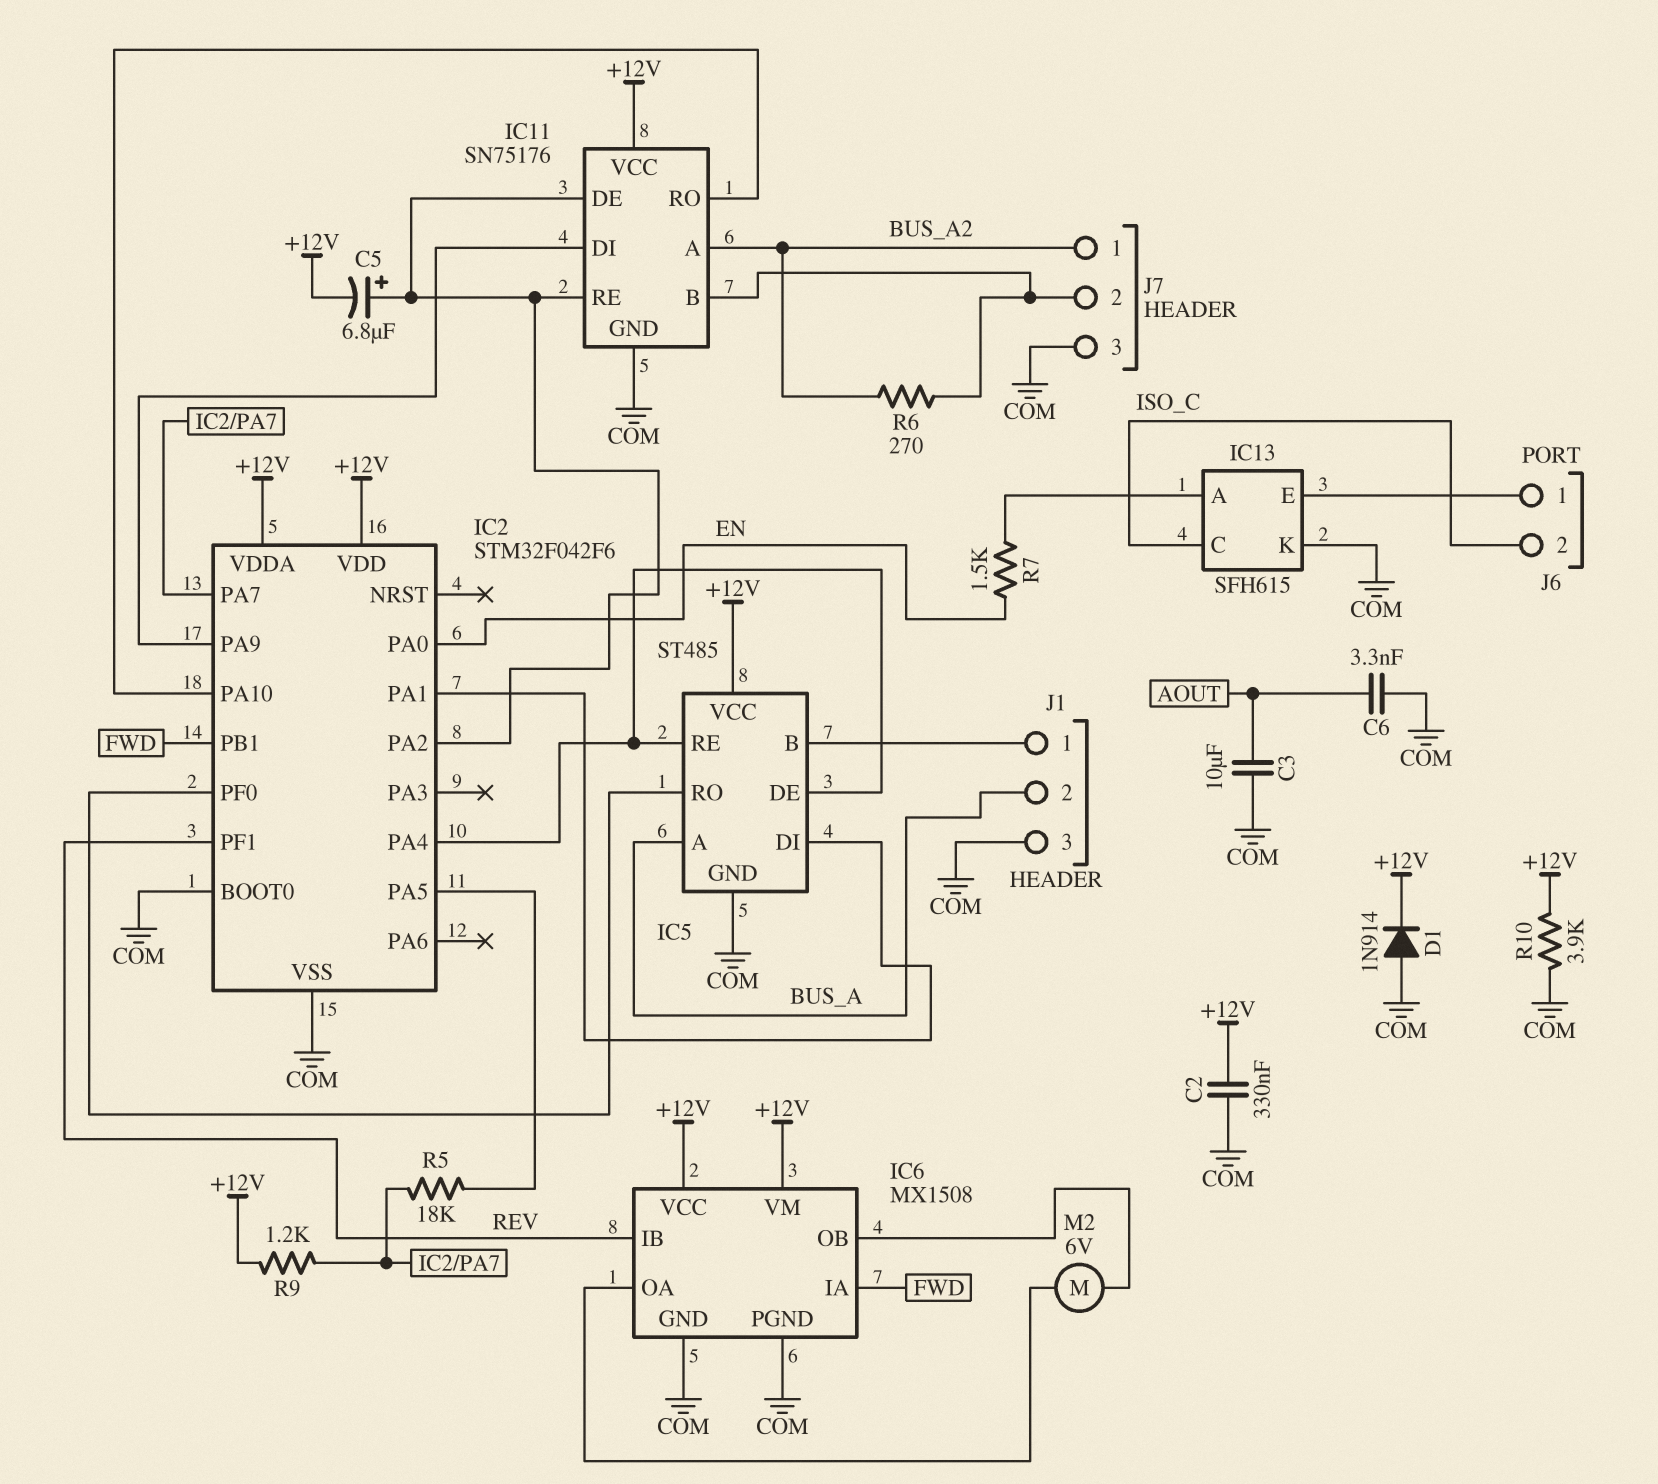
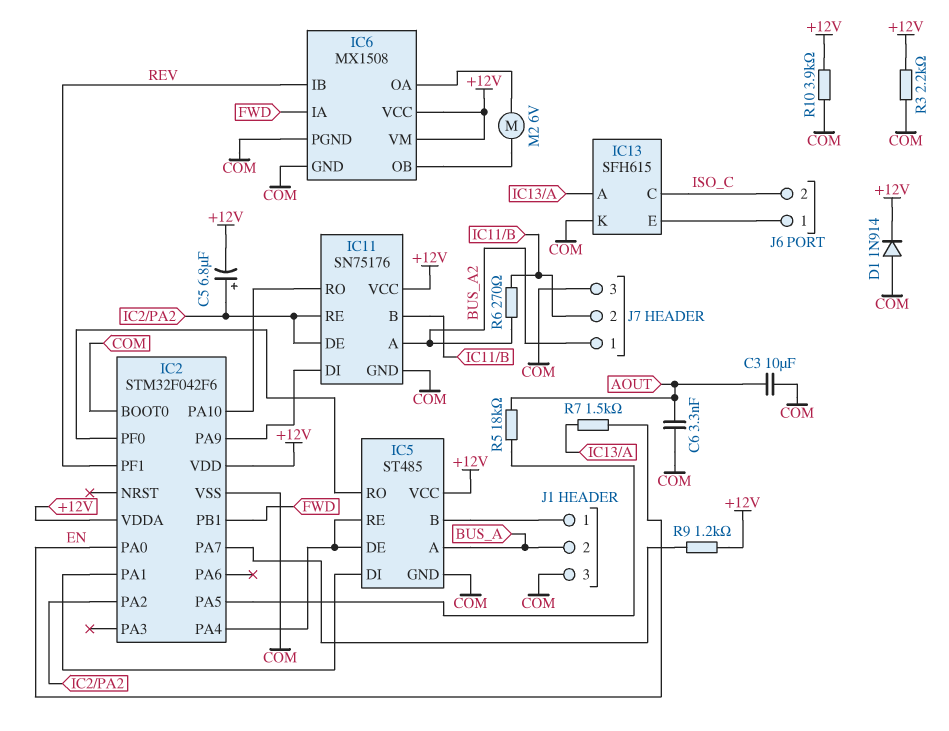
C2: 330nF (+12V, COM) -> none
R3: none -> 2.2k (+12V, COM)
R5: 18k (IC2/PA5, IC2/PA7) -> 18k (AOUT, IC2/PA5)

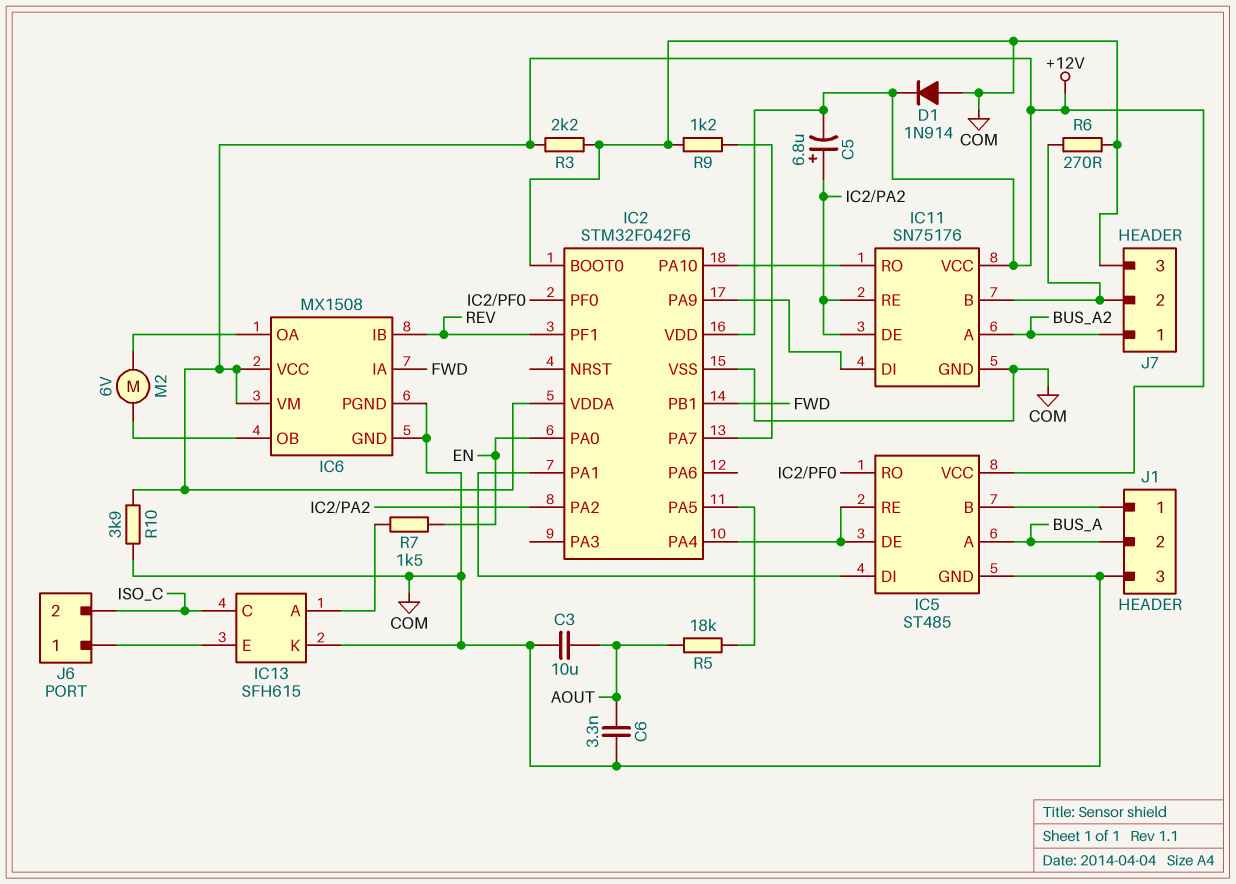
R6: 270 (BUS_A2, IC11/B) -> 270 (COM, IC11/B)
R9: 1.2k (+12V, IC2/PA7) -> 1.2k (COM, IC2/PA7)

